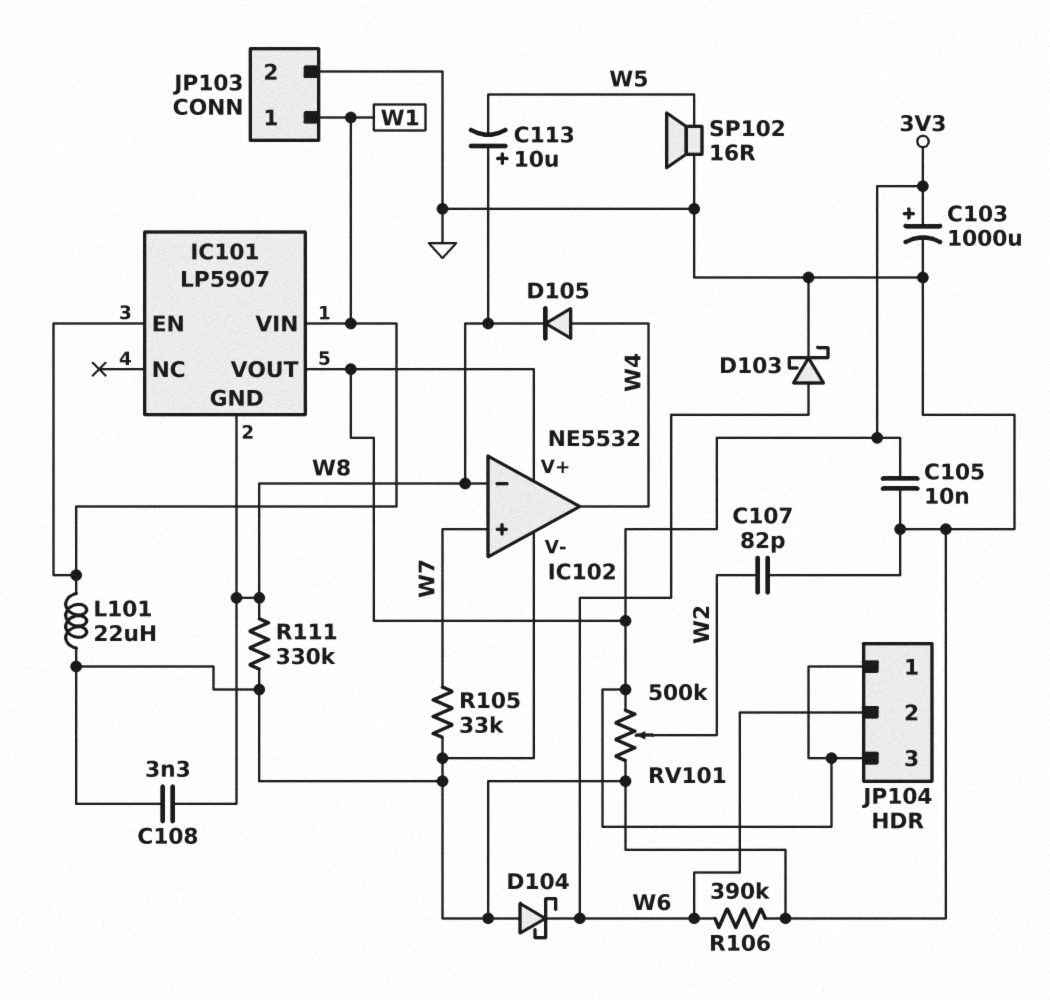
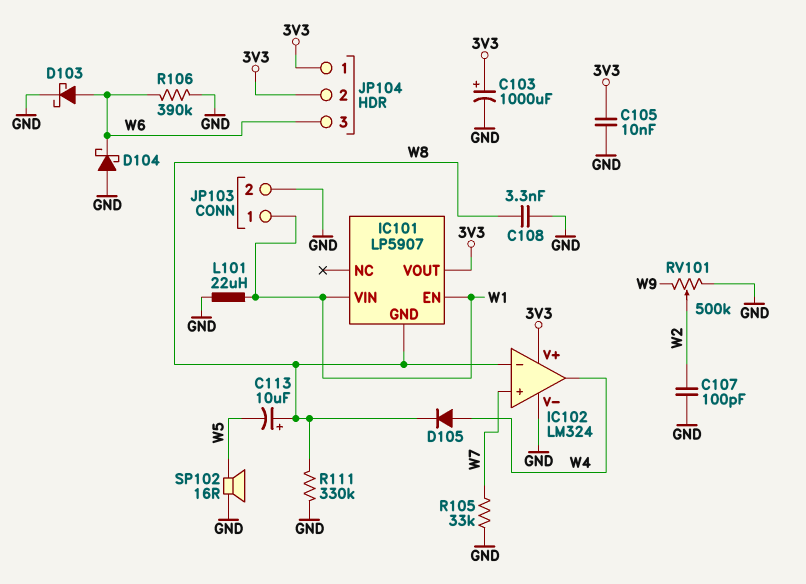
C107: 82pF (GND, W2) -> 100pF (GND, W2)
IC102: NE5532 -> LM324
JP104 pin 2: W6 -> 3V3
JP104 pin 3: 3V3 -> W6
RV101: 500k (3V3, GND, wiper W2) -> 500k (GND, W9, wiper W2)

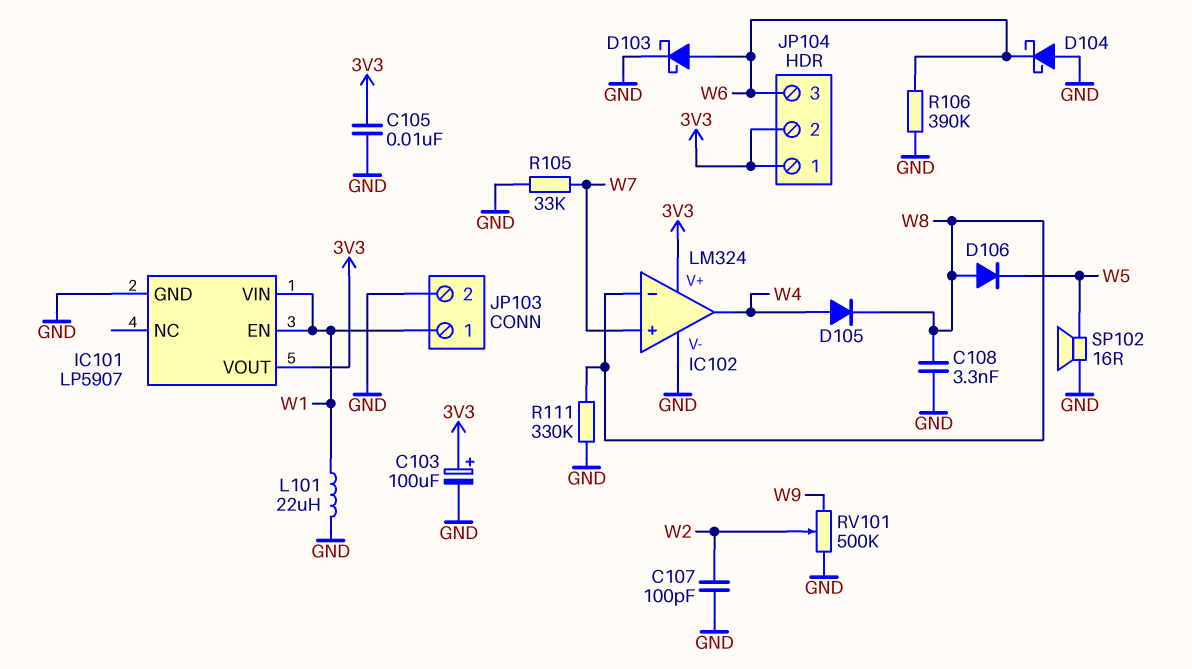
C103: 1000uF (plus 3V3, minus GND) -> 100uF (plus 3V3, minus GND)
C113: 10uF (plus W8, minus W5) -> none
D106: none -> diode (A W8, K W5)
IC101 pin GND: W8 -> GND

